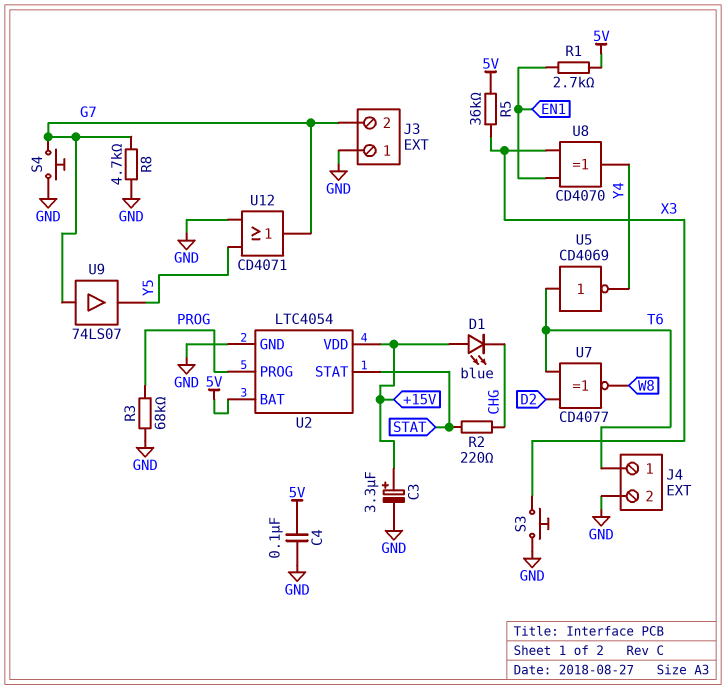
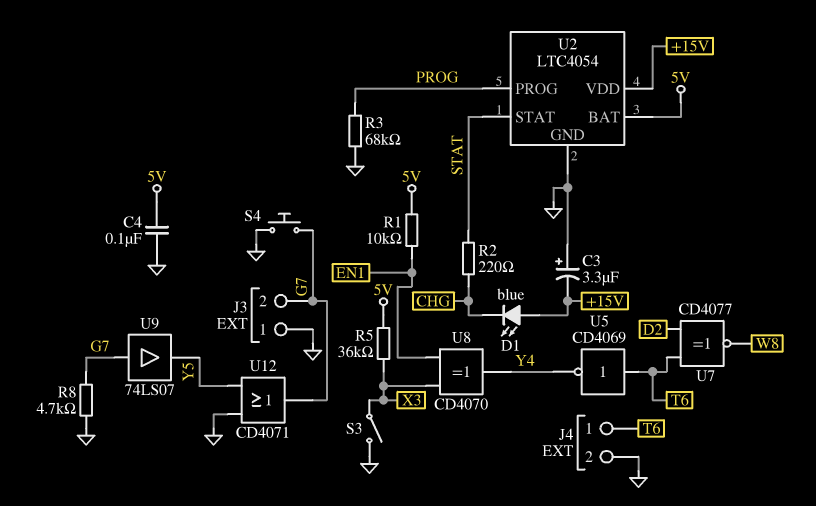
C3: 3.3uF (plus +15V, minus GND) -> 3.3uF (plus GND, minus +15V)
R1: 2.7k (5V, EN1) -> 10k (5V, EN1)
S3: button (GND, X3) -> switch (GND, X3)

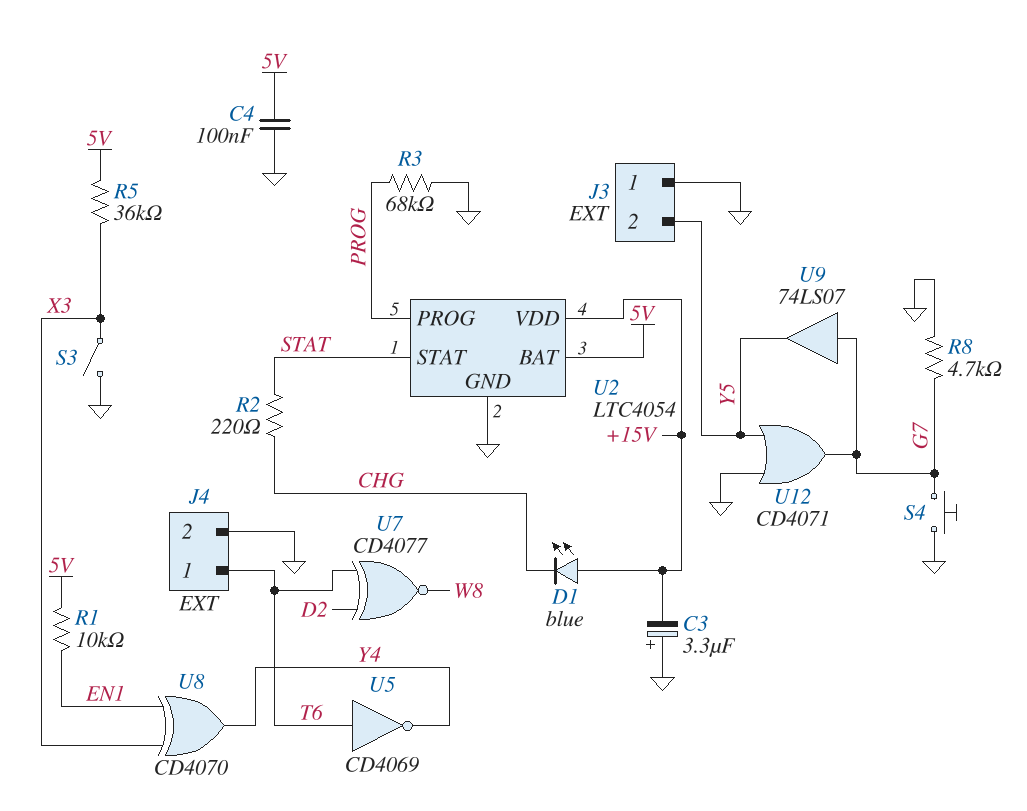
J3 pin 2: G7 -> Y5

